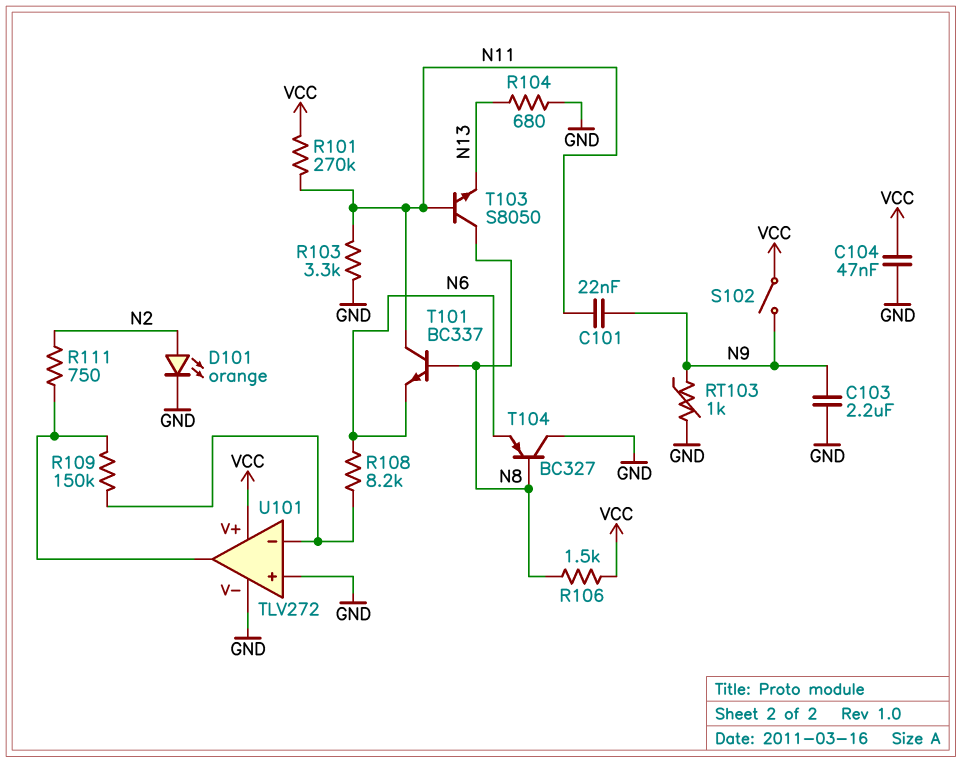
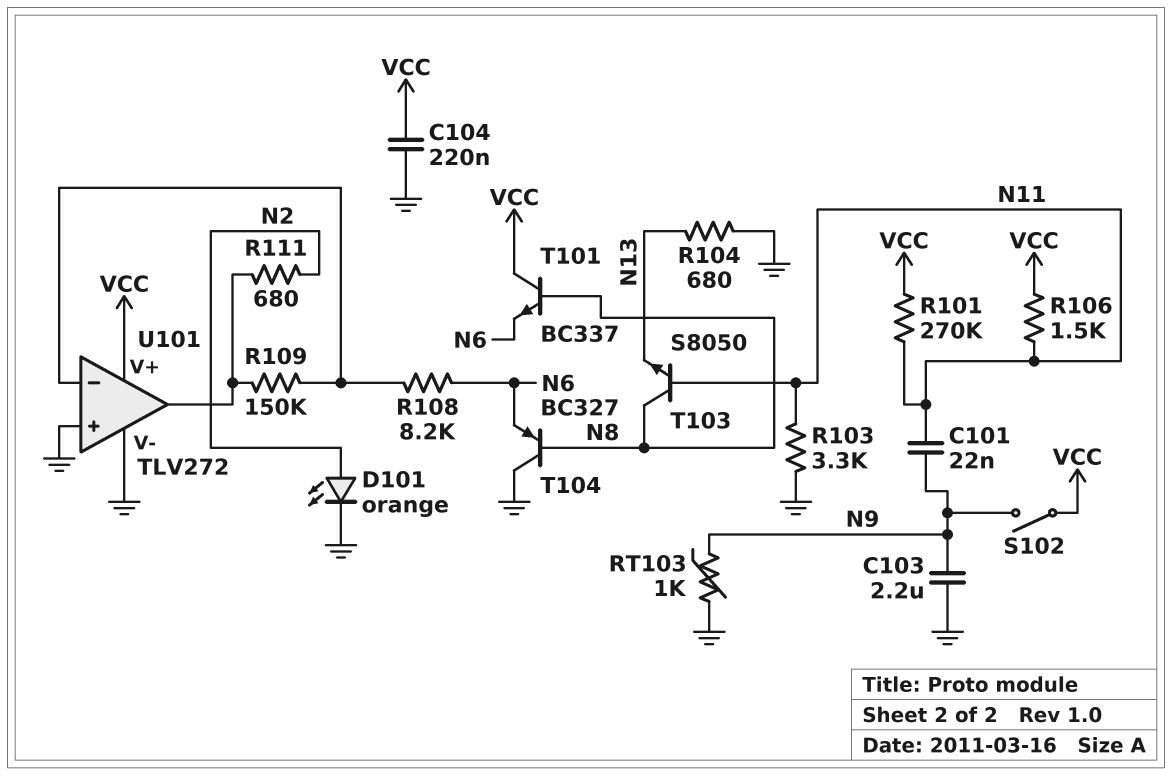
C104: 47nF (GND, VCC) -> 220nF (GND, VCC)
R106: 1.5k (N8, VCC) -> 1.5k (N11, VCC)
R111: 750 (N2, U101/out) -> 680 (N2, U101/out)
T101: NPN BC337 (B N8, C N11, E N6) -> NPN BC337 (B N8, C VCC, E N6)

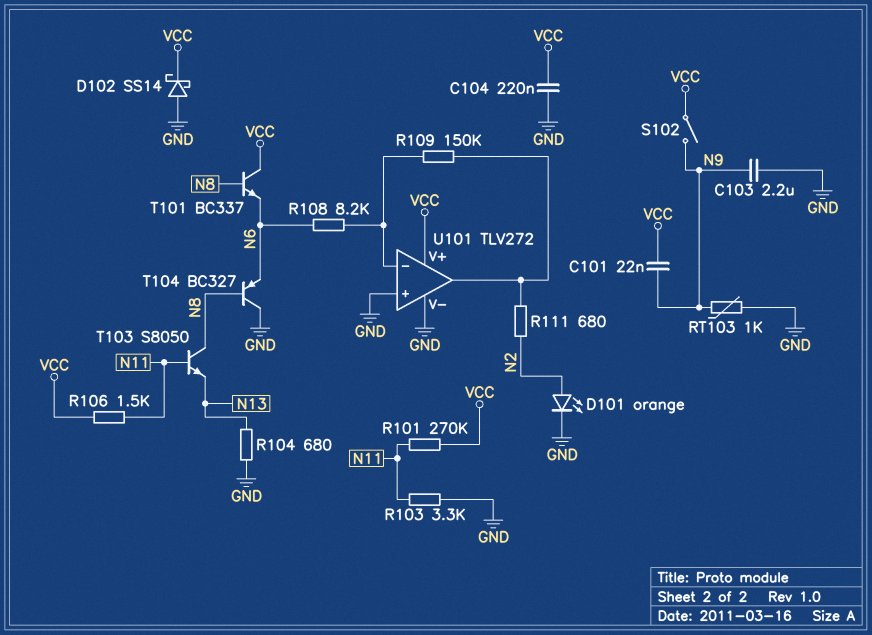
C101: 22nF (N9, N11) -> 22nF (N9, VCC)
D102: none -> schottky SS14 (A GND, K VCC)

